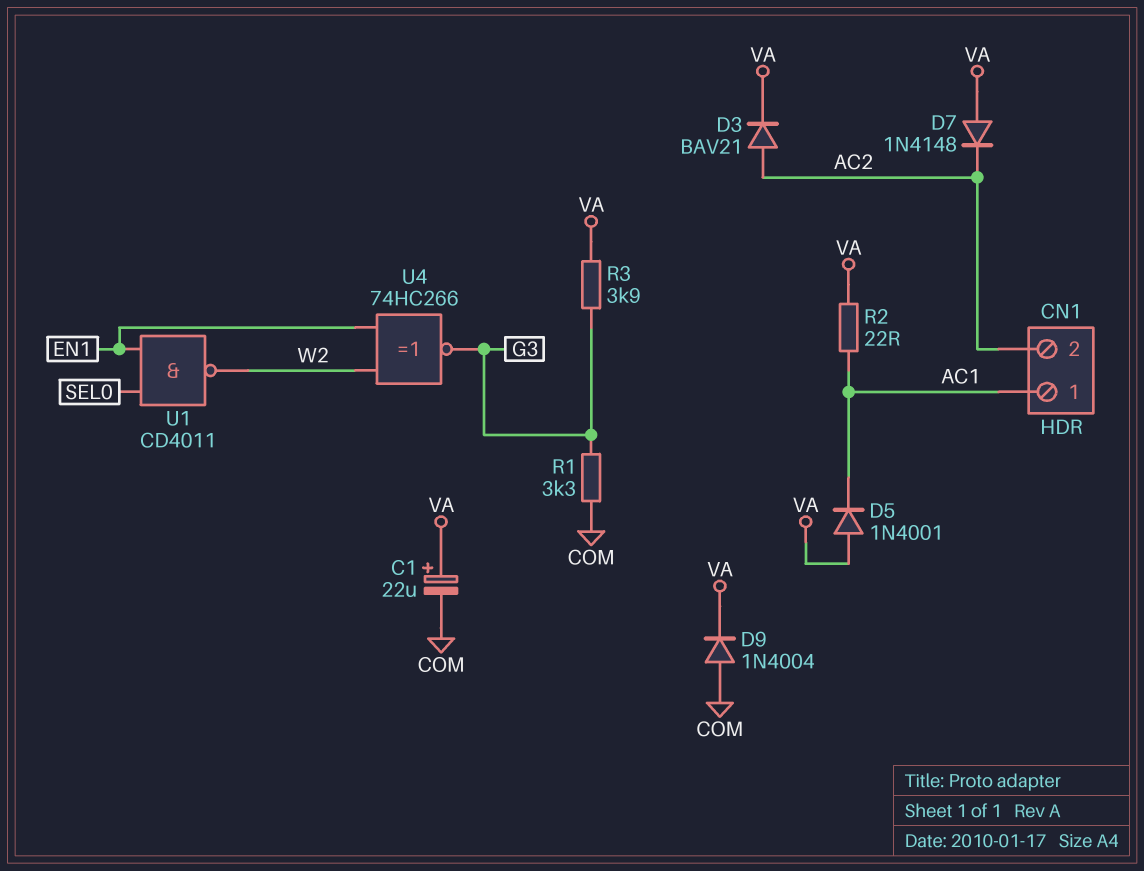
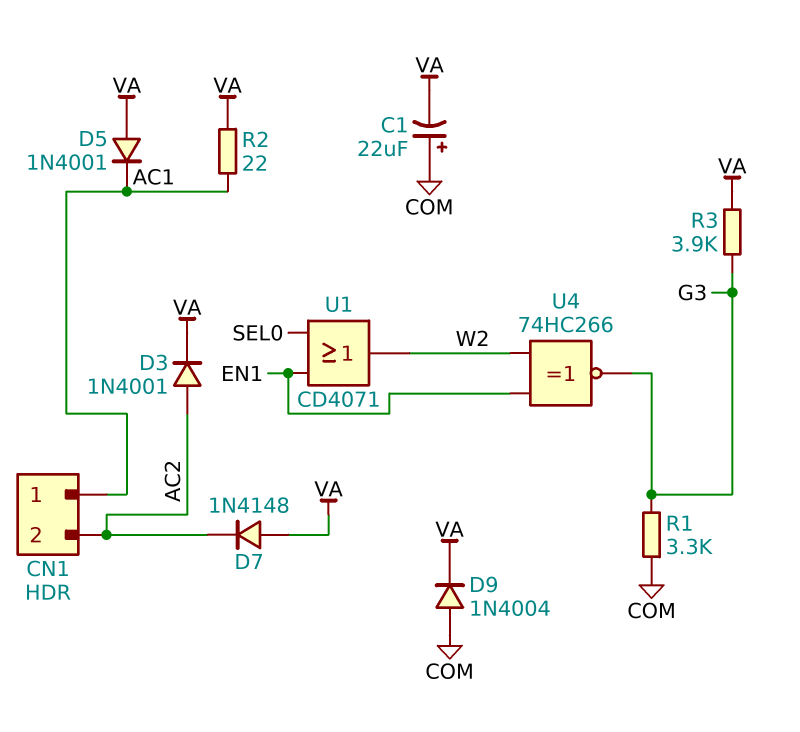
C1: 22uF (plus VA, minus COM) -> 22uF (plus COM, minus VA)
D3: diode BAV21 (A AC2, K VA) -> diode 1N4001 (A AC2, K VA)
U1: NAND CD4011 (in EN1, in SEL0, out W2) -> OR CD4071 (in EN1, in SEL0, out W2)

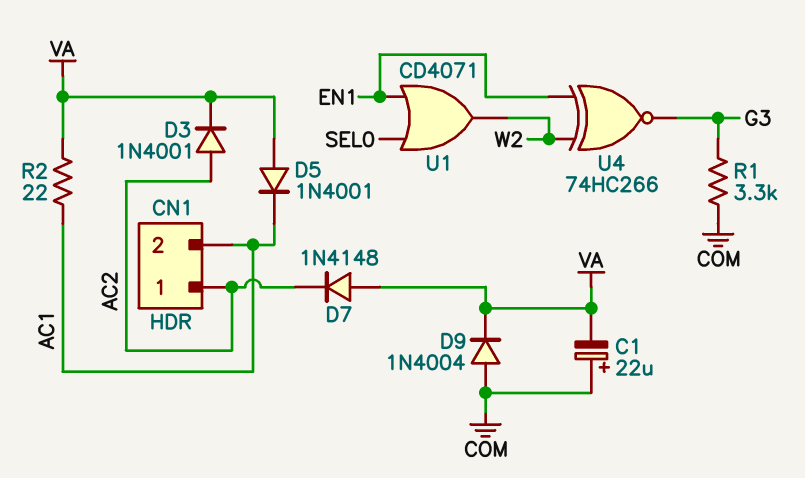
CN1 pin 1: AC1 -> AC2
CN1 pin 2: AC2 -> AC1
R3: 3.9k (G3, VA) -> none

